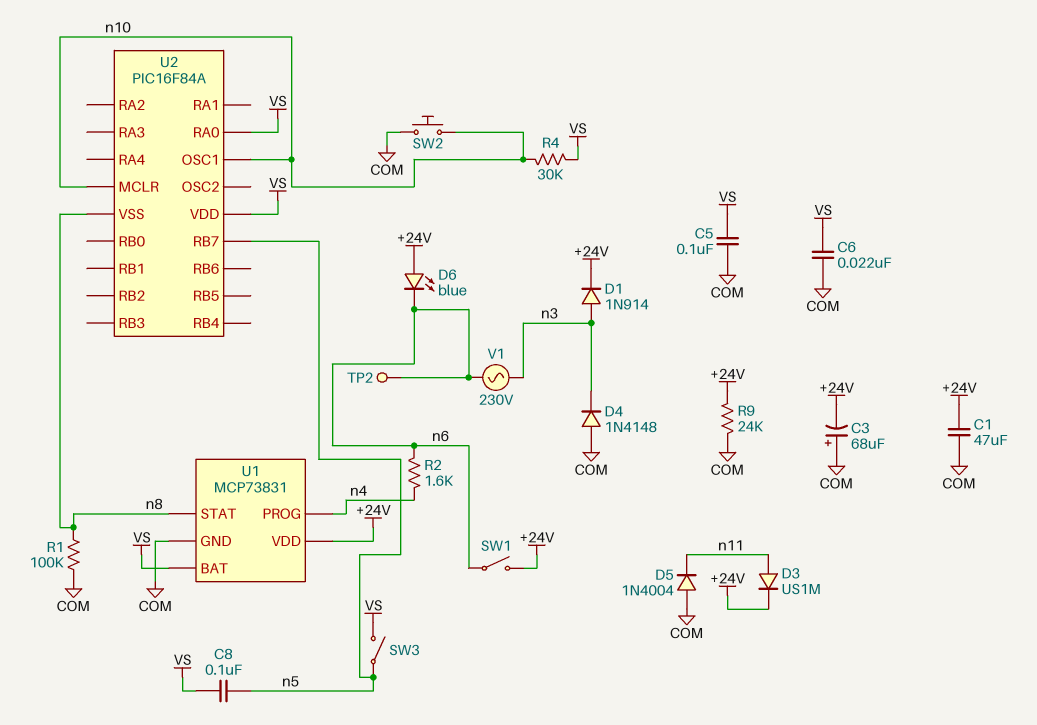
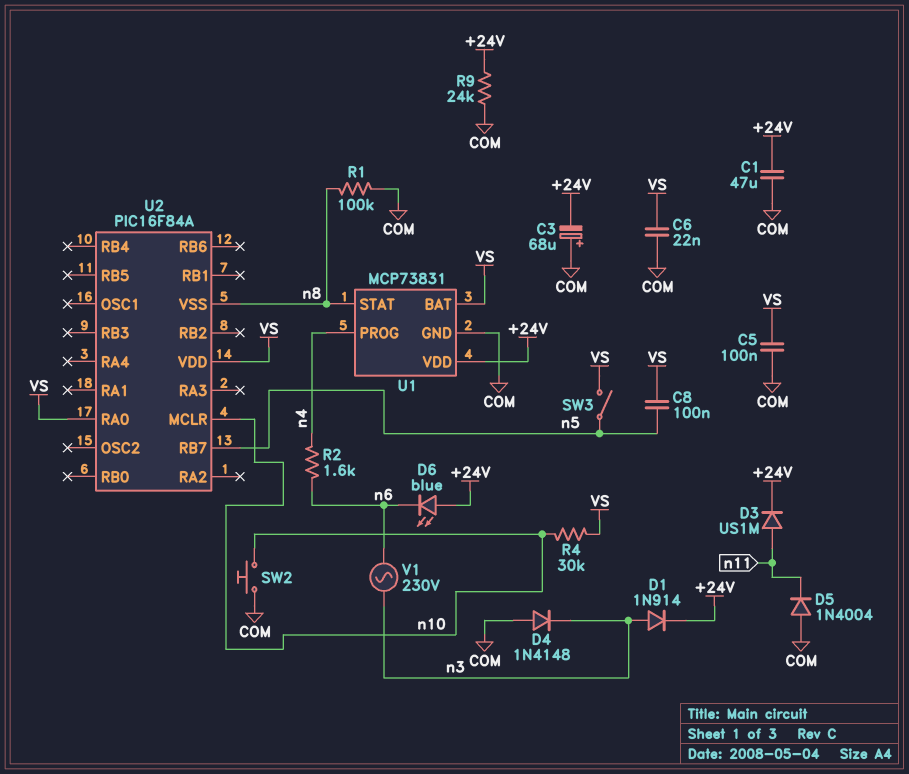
SW1: switch (+24V, n6) -> none
TP2: test point (n6) -> none
U2 pin OSC1: n10 -> none

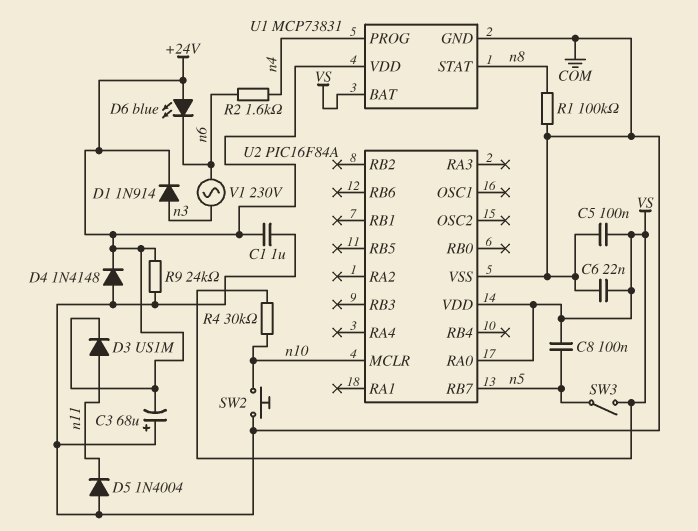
C1: 47uF (+24V, COM) -> 1uF (+24V, COM)
D4: diode 1N4148 (A COM, K n3) -> diode 1N4148 (A COM, K +24V)
U2 pin VSS: n8 -> COM

